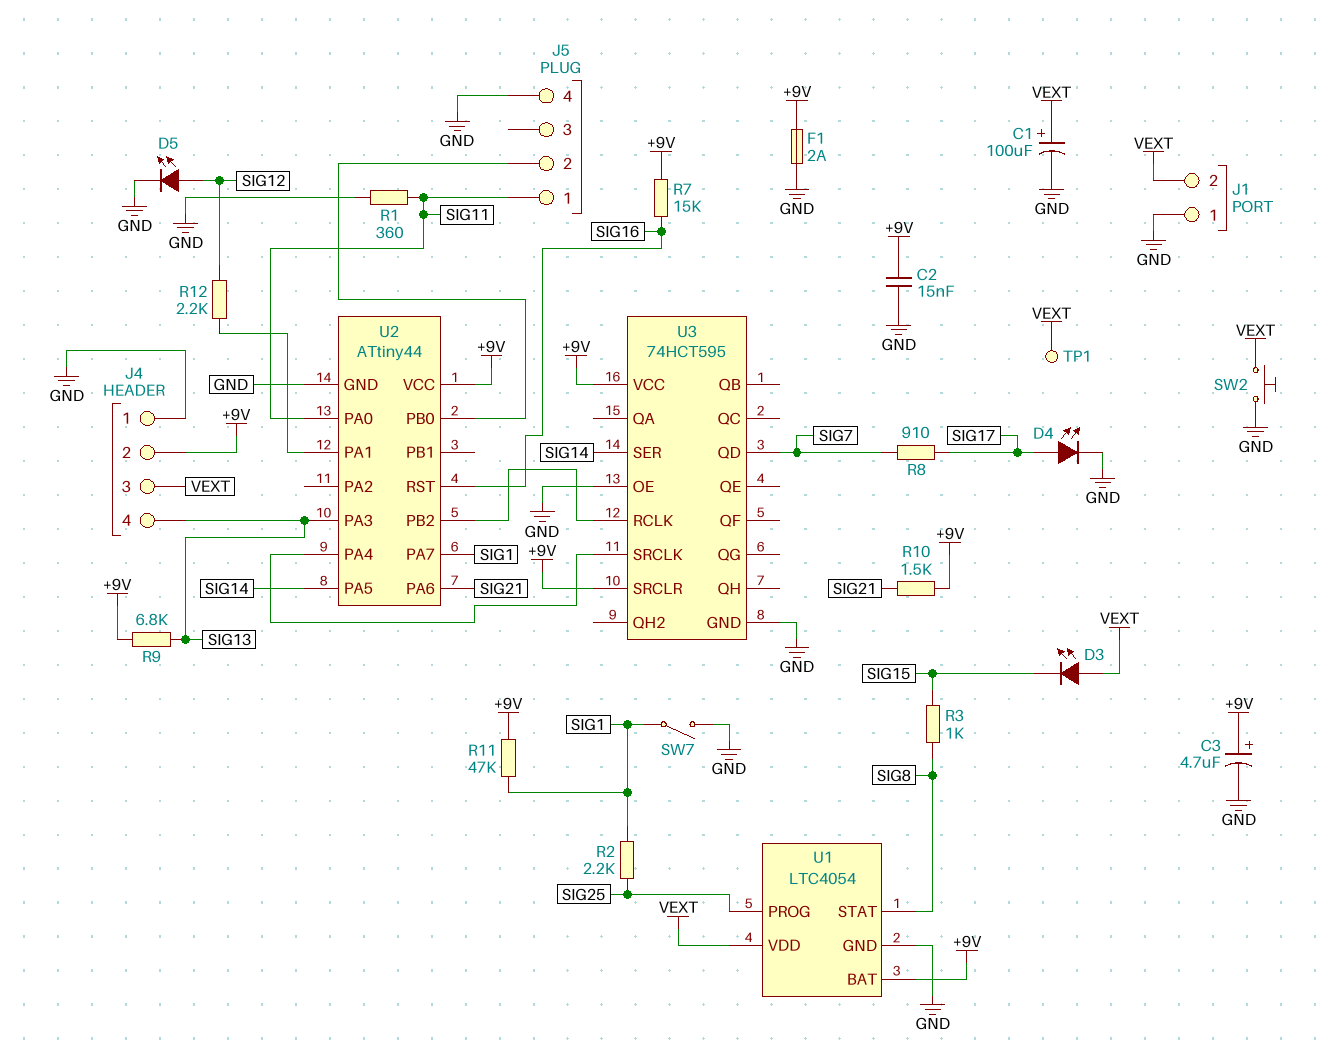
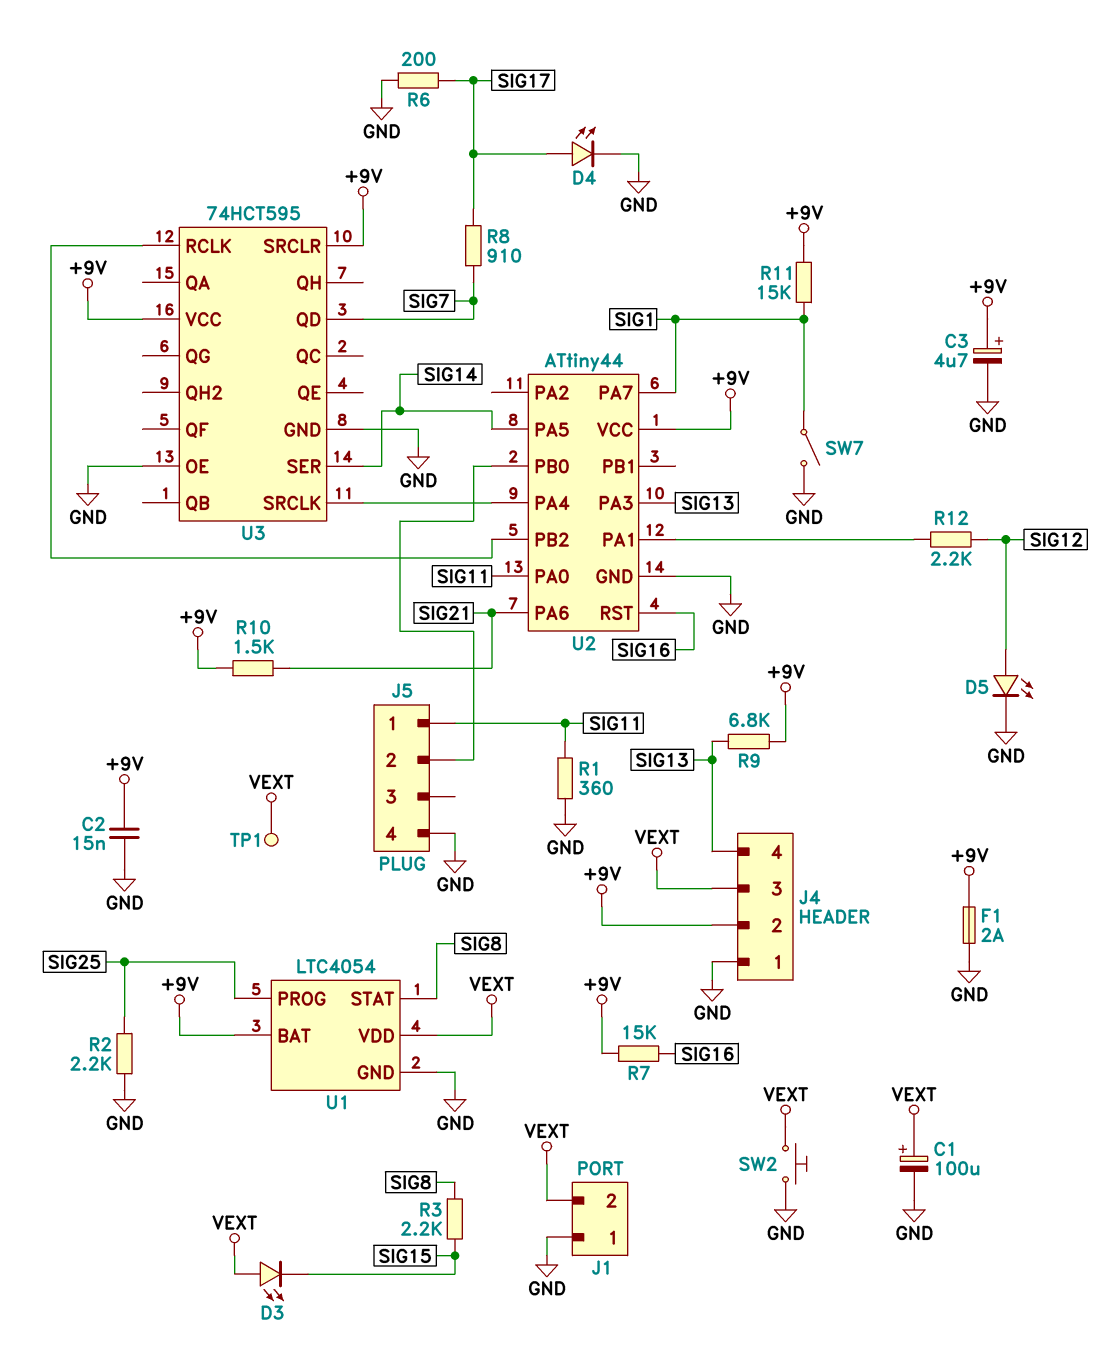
R2: 2.2k (SIG1, SIG25) -> 2.2k (GND, SIG25)
R3: 1k (SIG8, SIG15) -> 2.2k (SIG8, SIG15)
R6: none -> 200 (GND, SIG17)
R11: 47k (+9V, SIG1) -> 15k (+9V, SIG1)

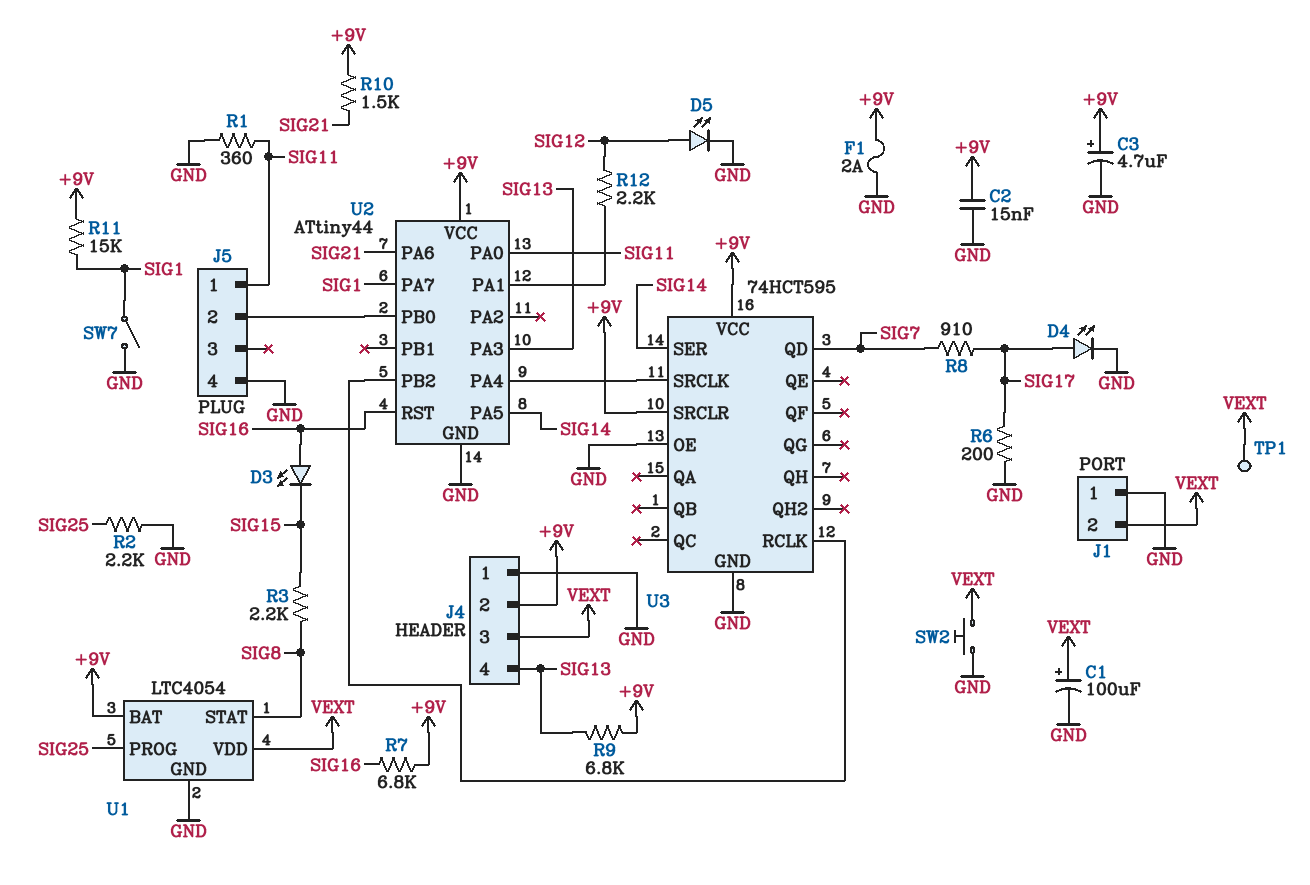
D3: LED (A VEXT, K SIG15) -> LED (A SIG16, K SIG15)
R7: 15k (+9V, SIG16) -> 6.8k (+9V, SIG16)

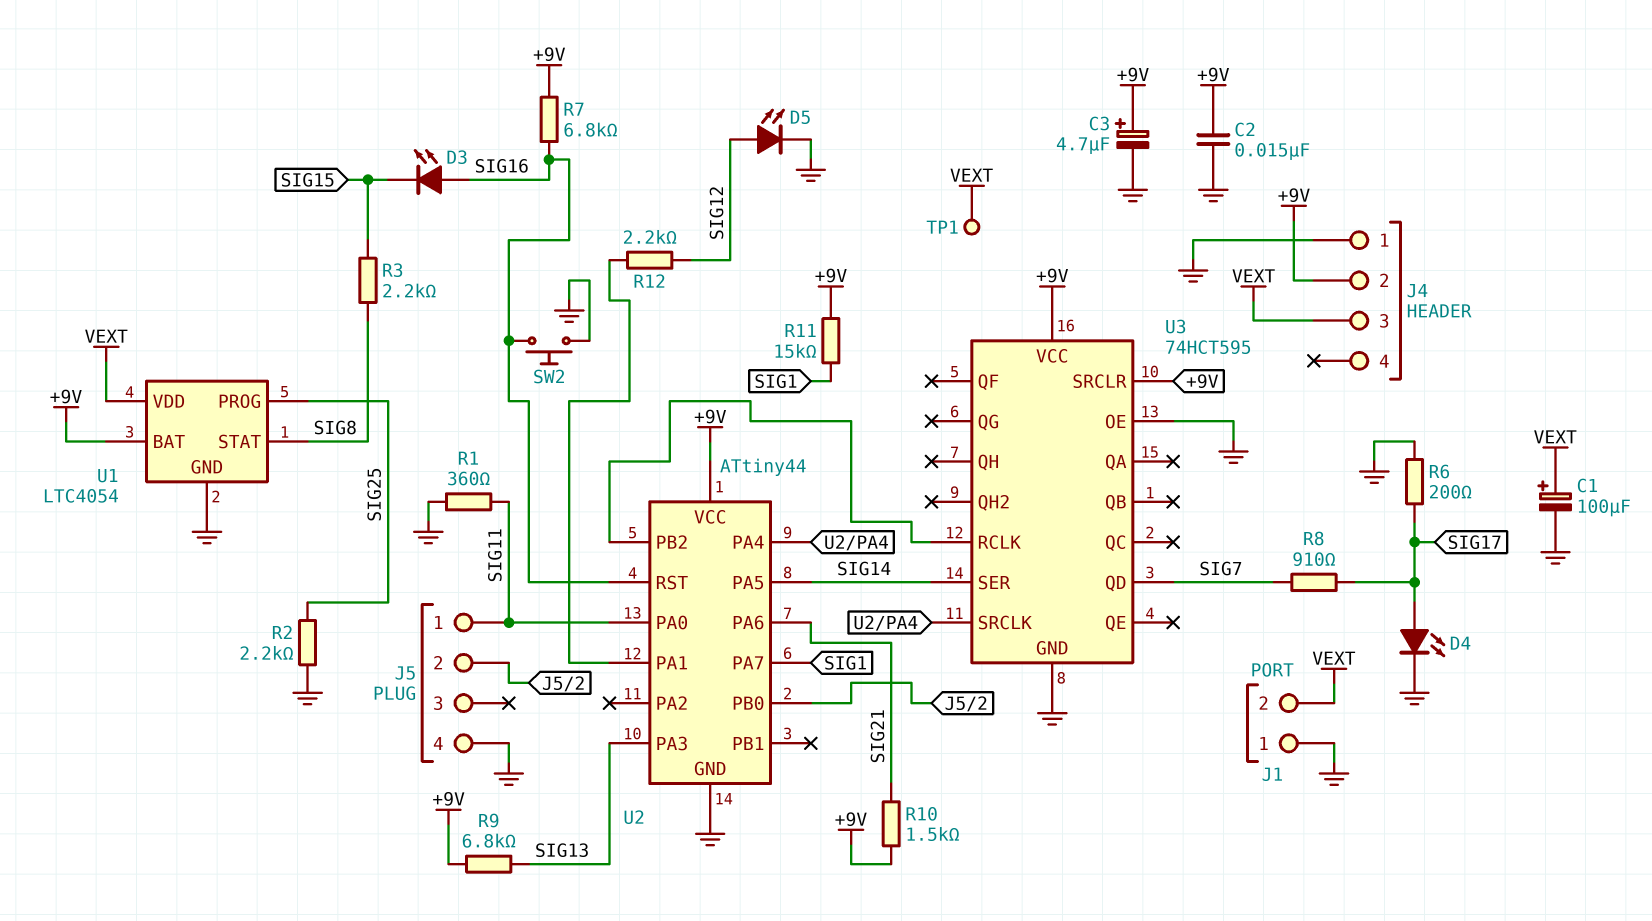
F1: 2A (+9V, GND) -> none
J4 pin 4: SIG13 -> none
SW2: button (GND, VEXT) -> button (GND, SIG16)
SW7: switch (GND, SIG1) -> none

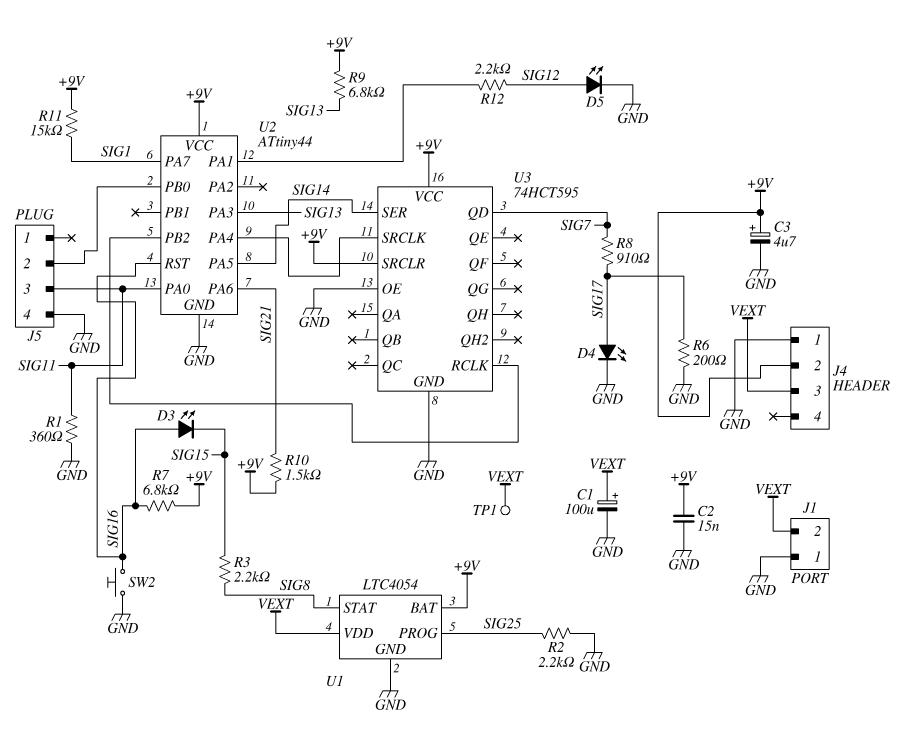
J5 pin 1: SIG11 -> none
J5 pin 3: none -> SIG11

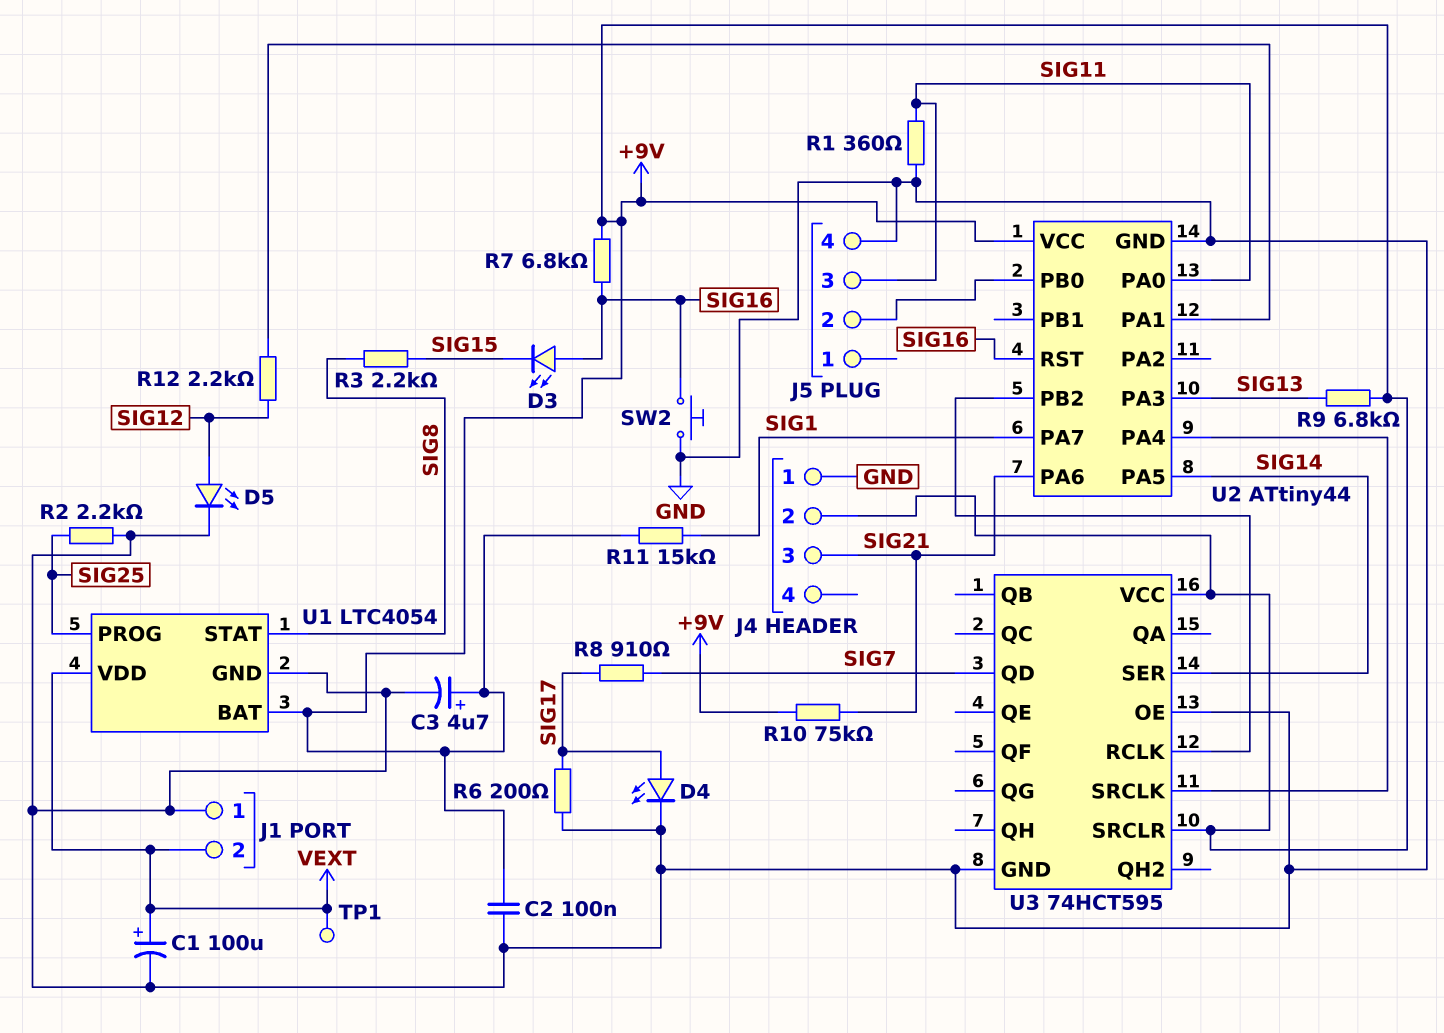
C2: 15nF (+9V, GND) -> 100nF (+9V, GND)
J4 pin 3: VEXT -> SIG21
R10: 1.5k (+9V, SIG21) -> 75k (+9V, SIG21)

